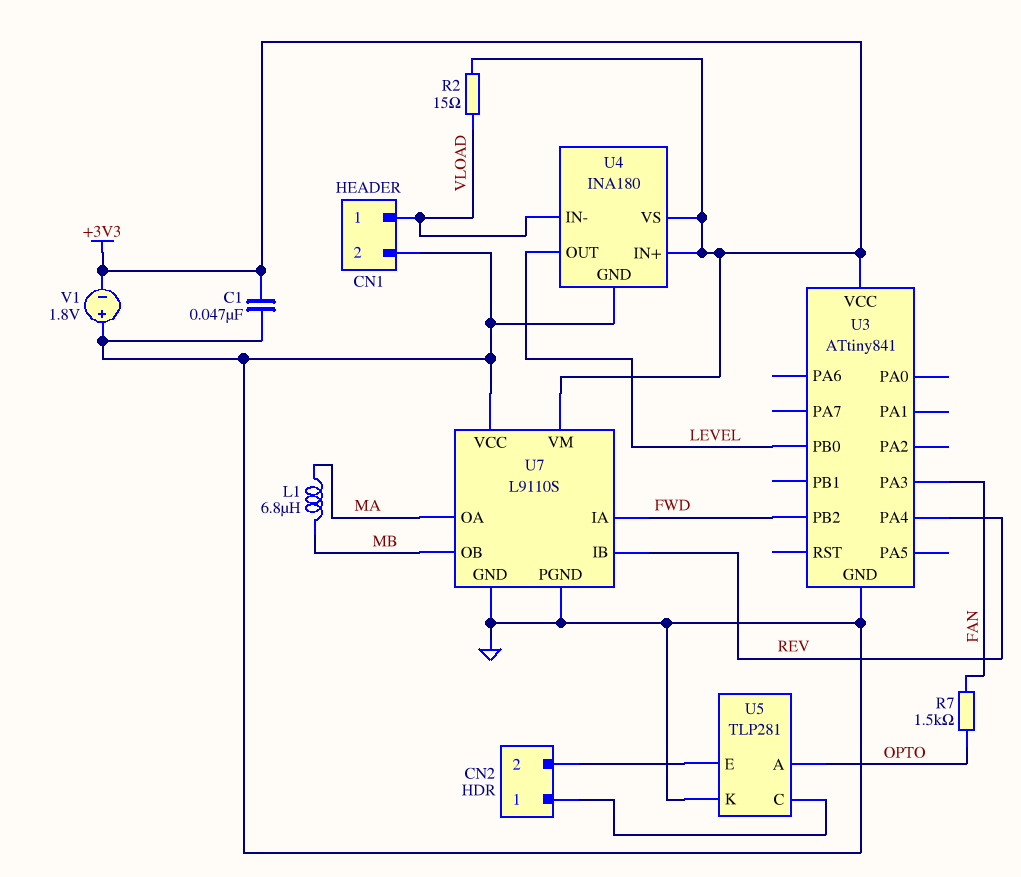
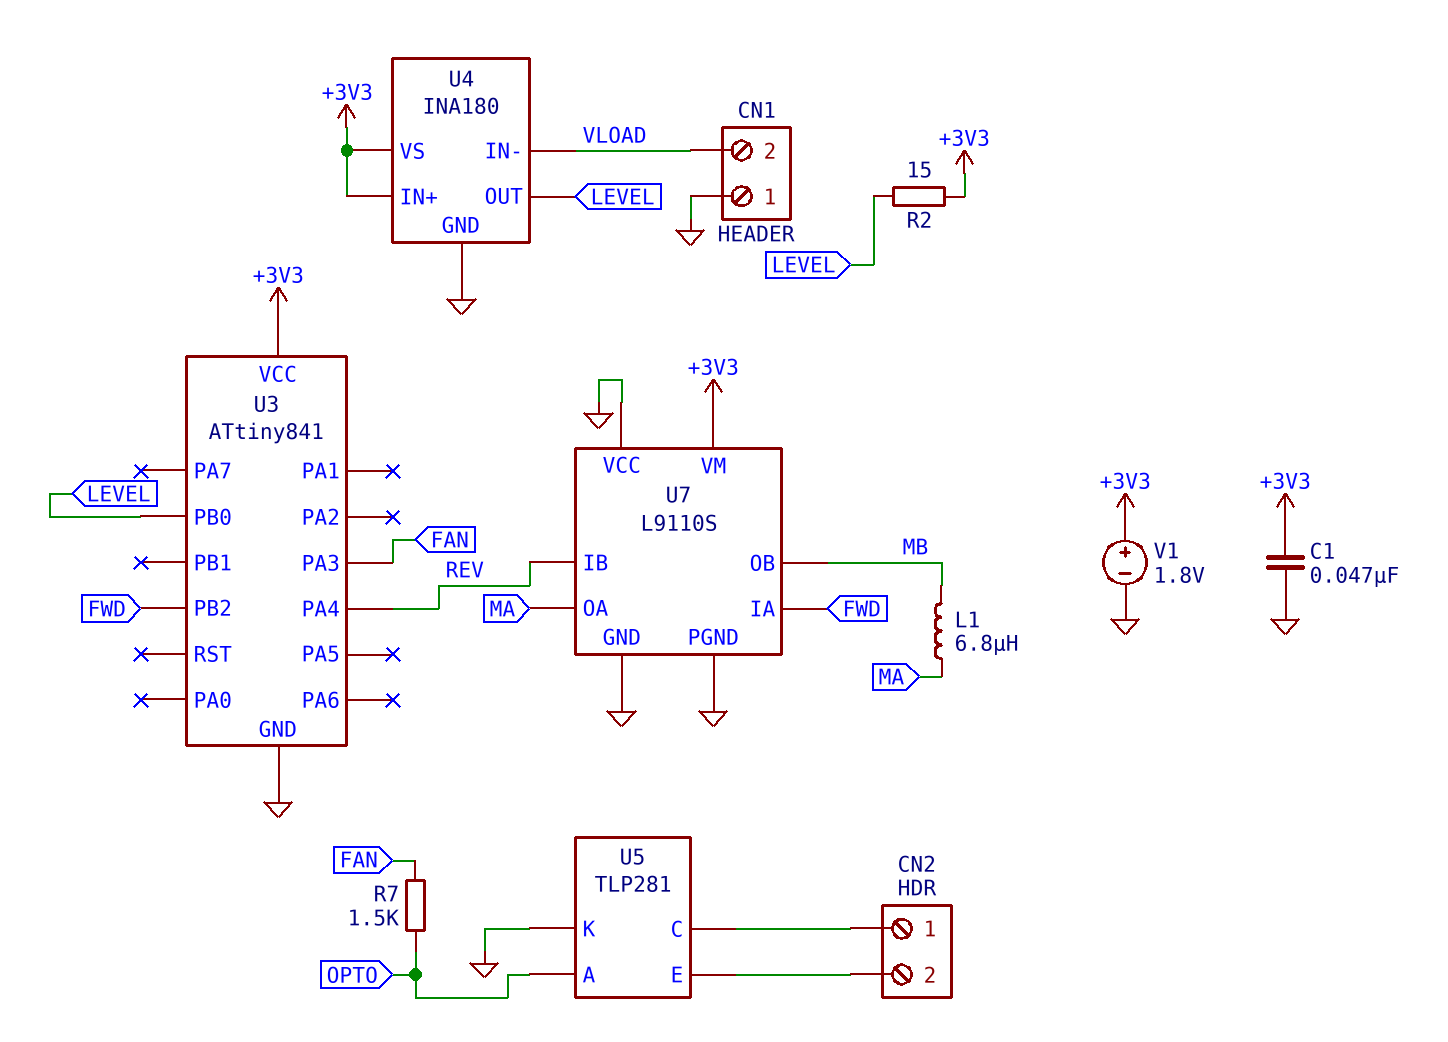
CN1 pin 1: VLOAD -> GND
CN1 pin 2: GND -> VLOAD
R2: 15 (+3V3, VLOAD) -> 15 (+3V3, LEVEL)
V1: 1.8V (plus GND, minus +3V3) -> 1.8V (plus +3V3, minus GND)

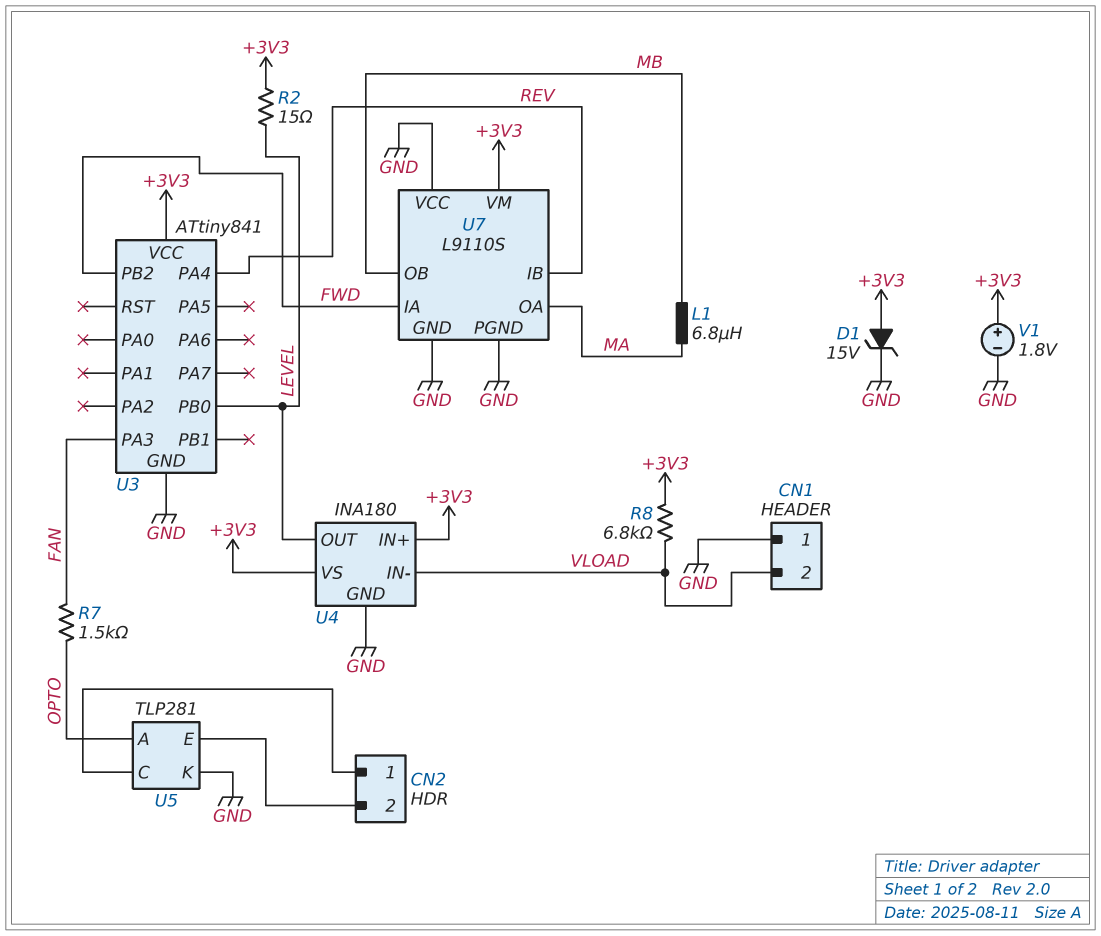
C1: 47nF (+3V3, GND) -> none
D1: none -> zener 15V (A +3V3, K GND)
R8: none -> 6.8k (+3V3, VLOAD)

